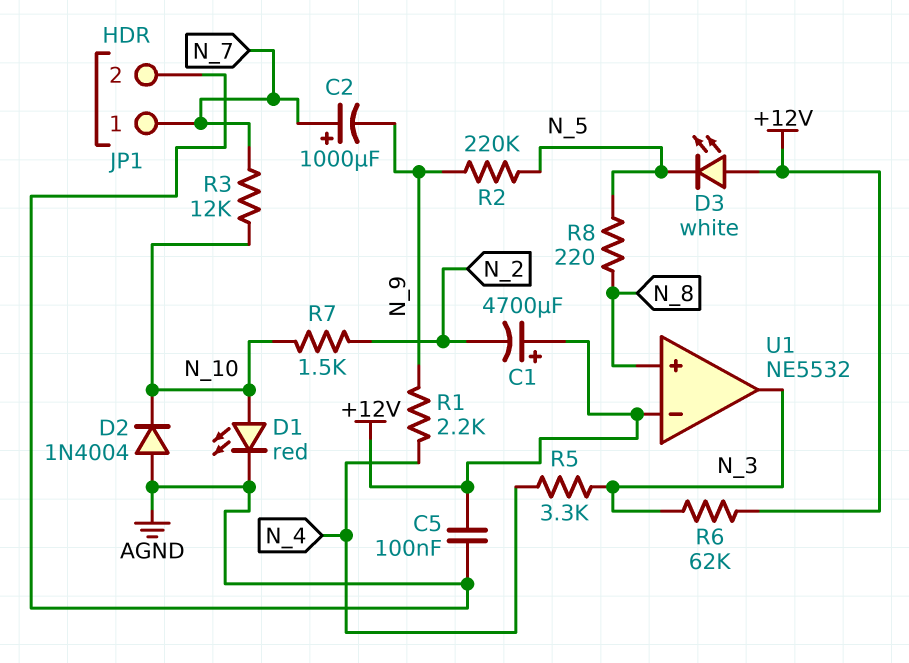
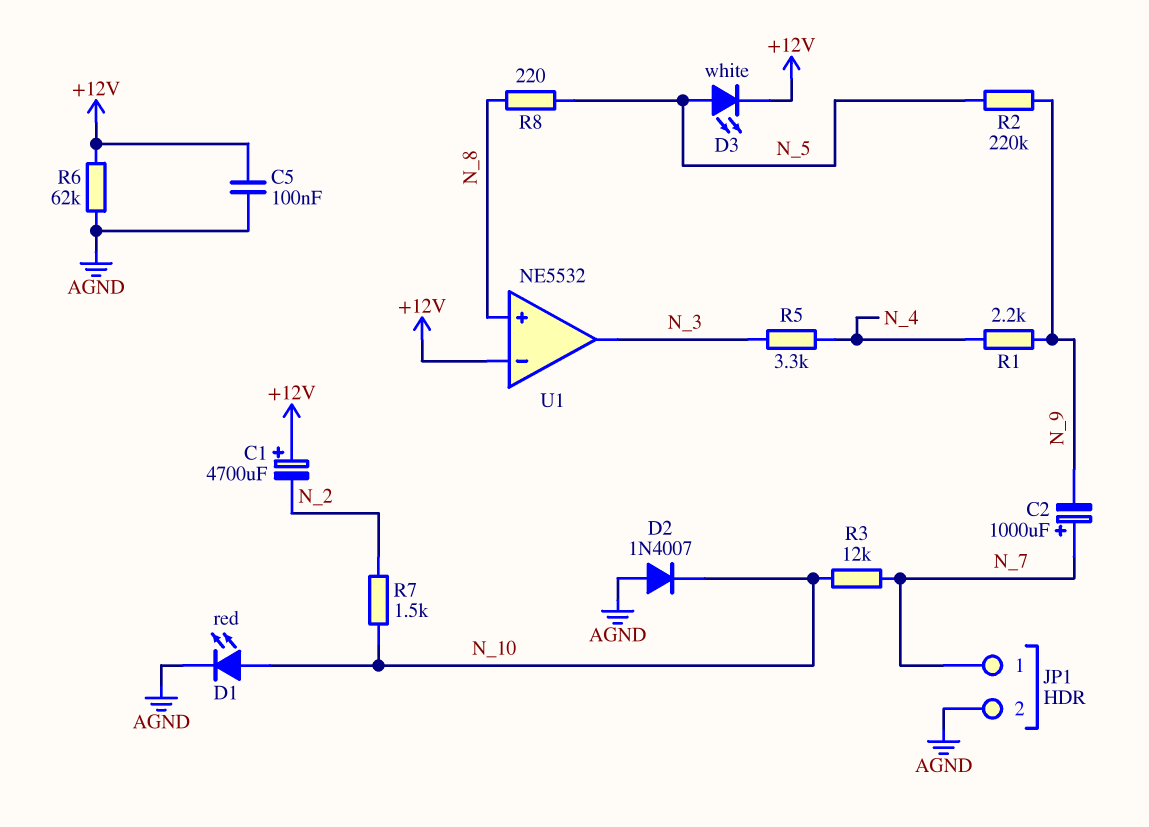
D2: diode 1N4004 (A AGND, K N_10) -> diode 1N4007 (A AGND, K N_10)
D3: LED white (A +12V, K N_5) -> LED white (A N_5, K +12V)
R6: 62k (+12V, N_3) -> 62k (+12V, AGND)

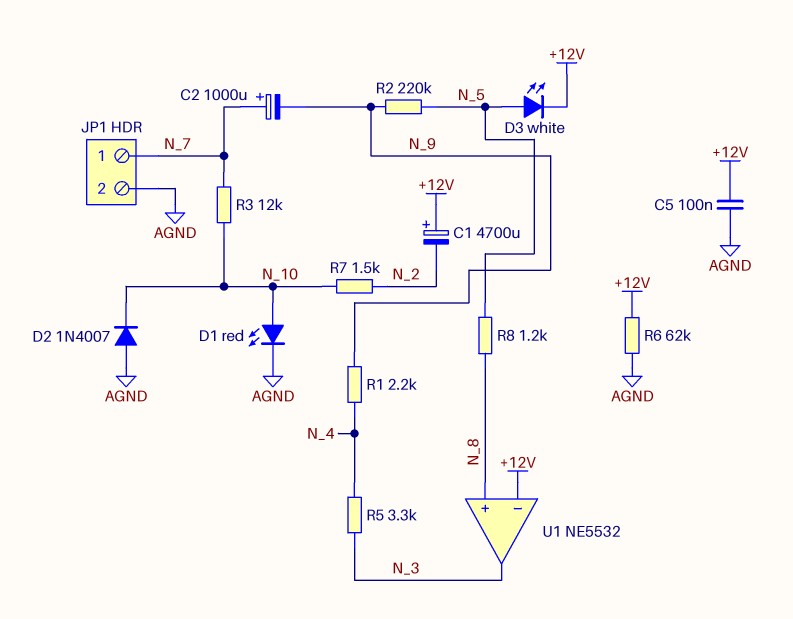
R8: 220 (N_5, N_8) -> 1.2k (N_5, N_8)

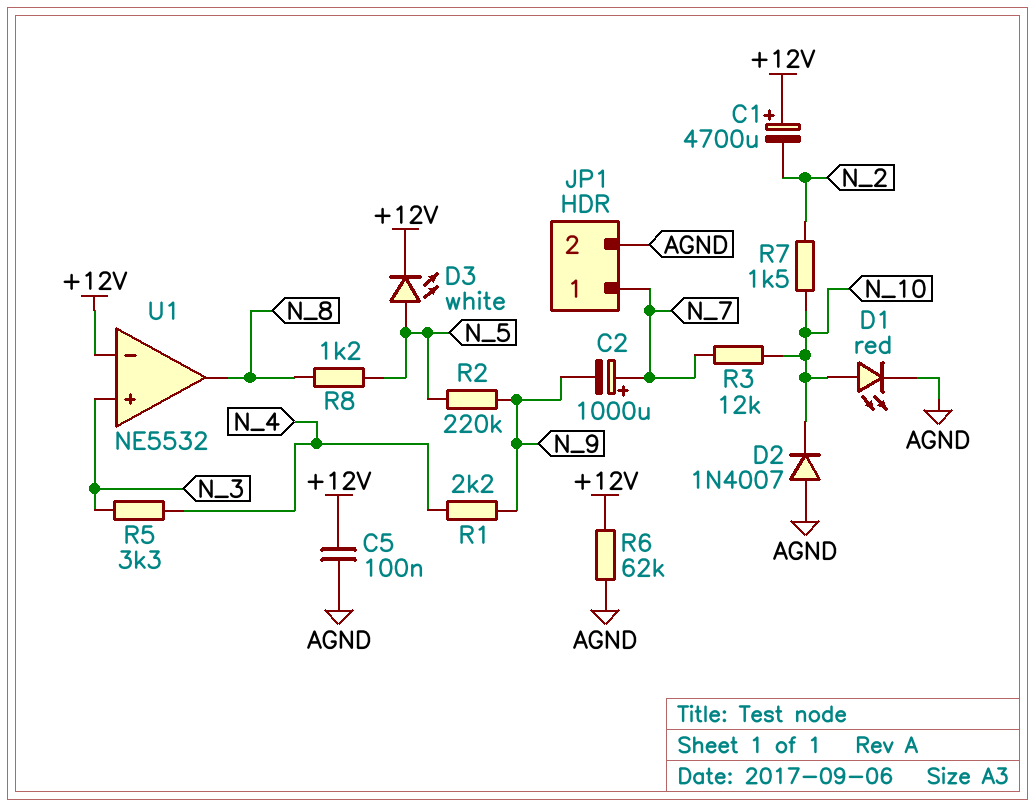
U1 pin in+: N_8 -> N_3
U1 pin out: N_3 -> N_8

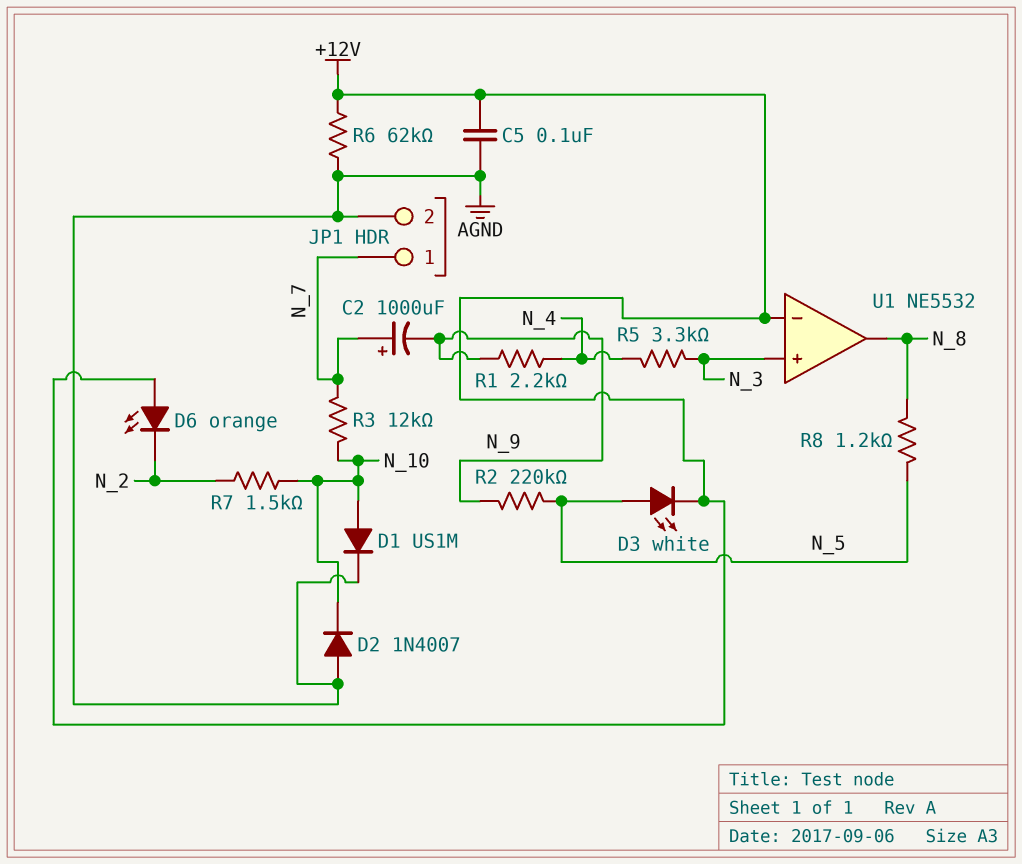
C1: 4700uF (plus +12V, minus N_2) -> none
D1: LED red (A N_10, K AGND) -> diode US1M (A N_10, K AGND)
D6: none -> LED orange (A +12V, K N_2)

